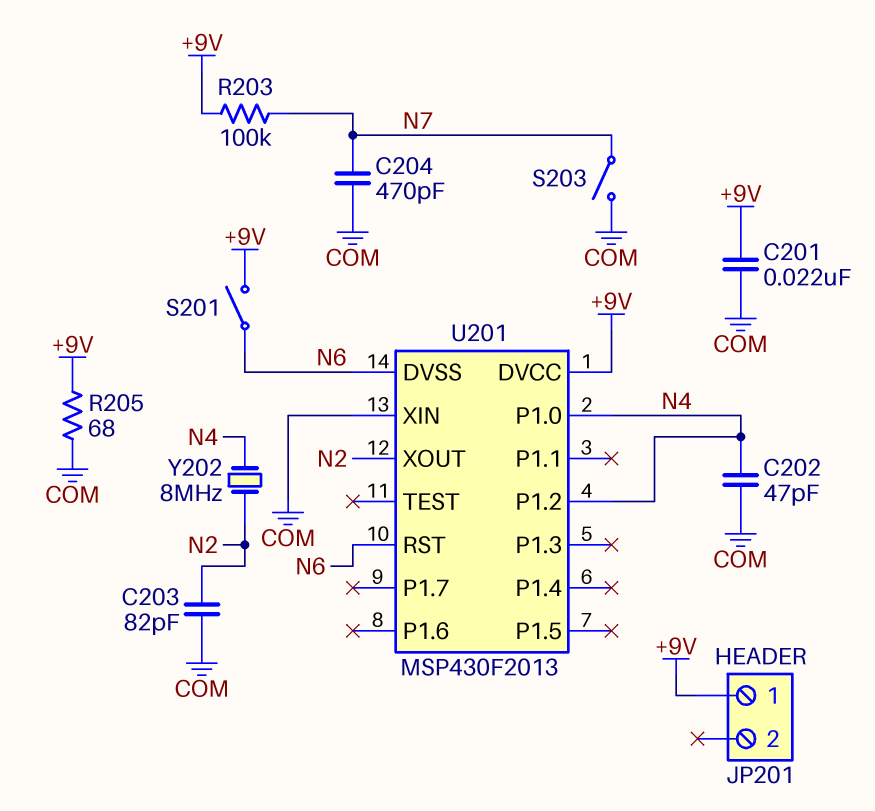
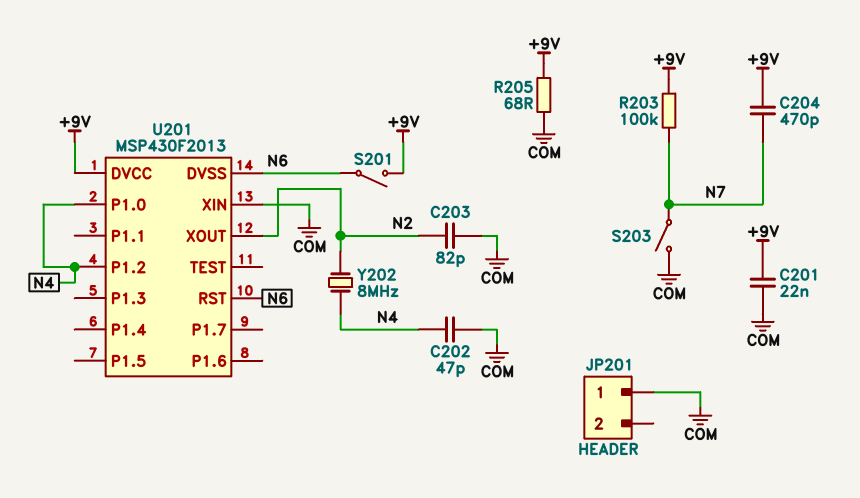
C204: 470pF (COM, N7) -> 470pF (+9V, N7)
JP201 pin 1: +9V -> COM

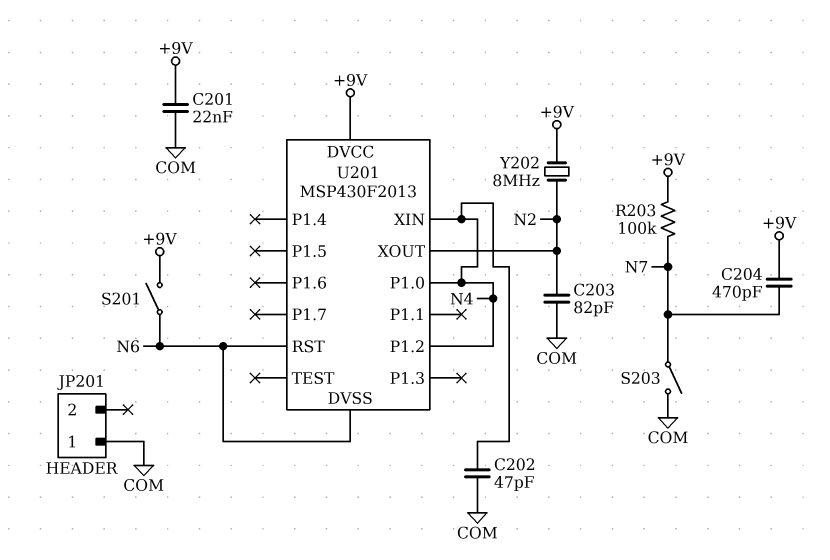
R205: 68 (+9V, COM) -> none
U201 pin XIN: COM -> N4
Y202: 8MHz (N2, N4) -> 8MHz (+9V, N2)

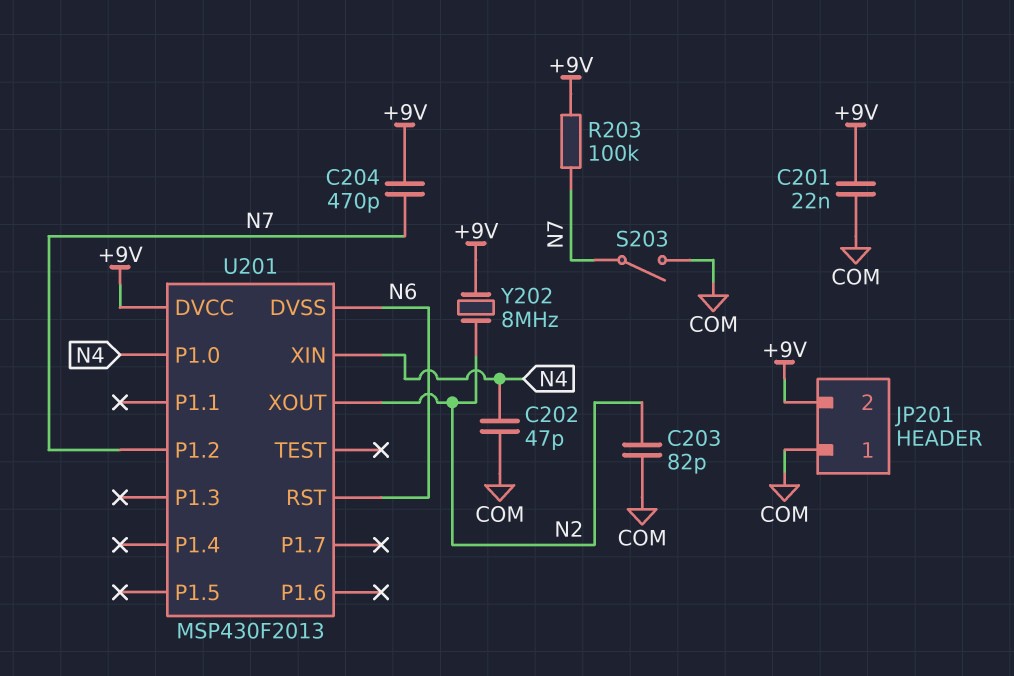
JP201 pin 2: none -> +9V
S201: switch (+9V, N6) -> none
U201 pin P1.2: N4 -> N7

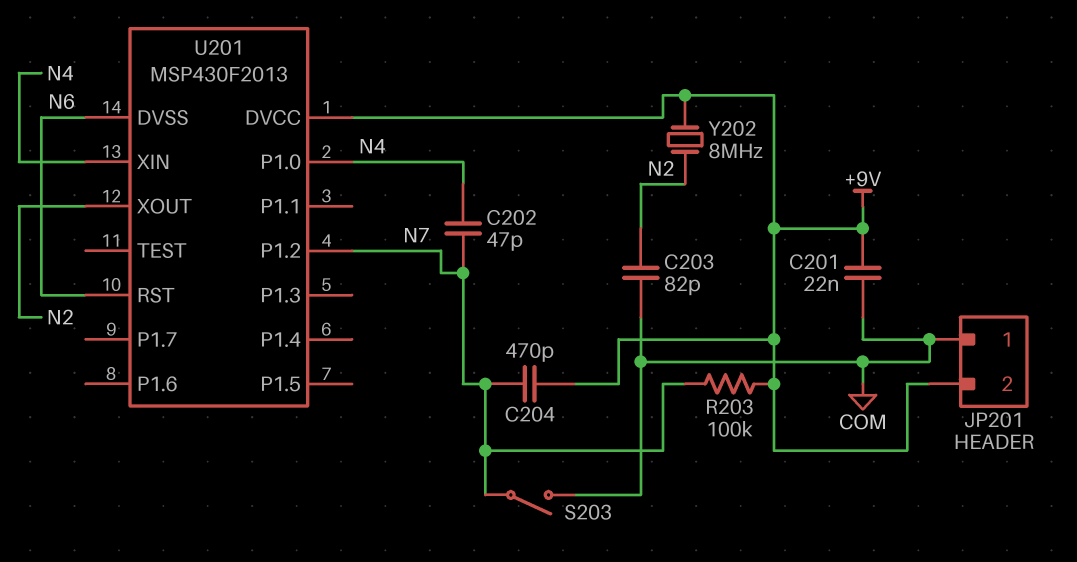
C202: 47pF (COM, N4) -> 47pF (N4, N7)

